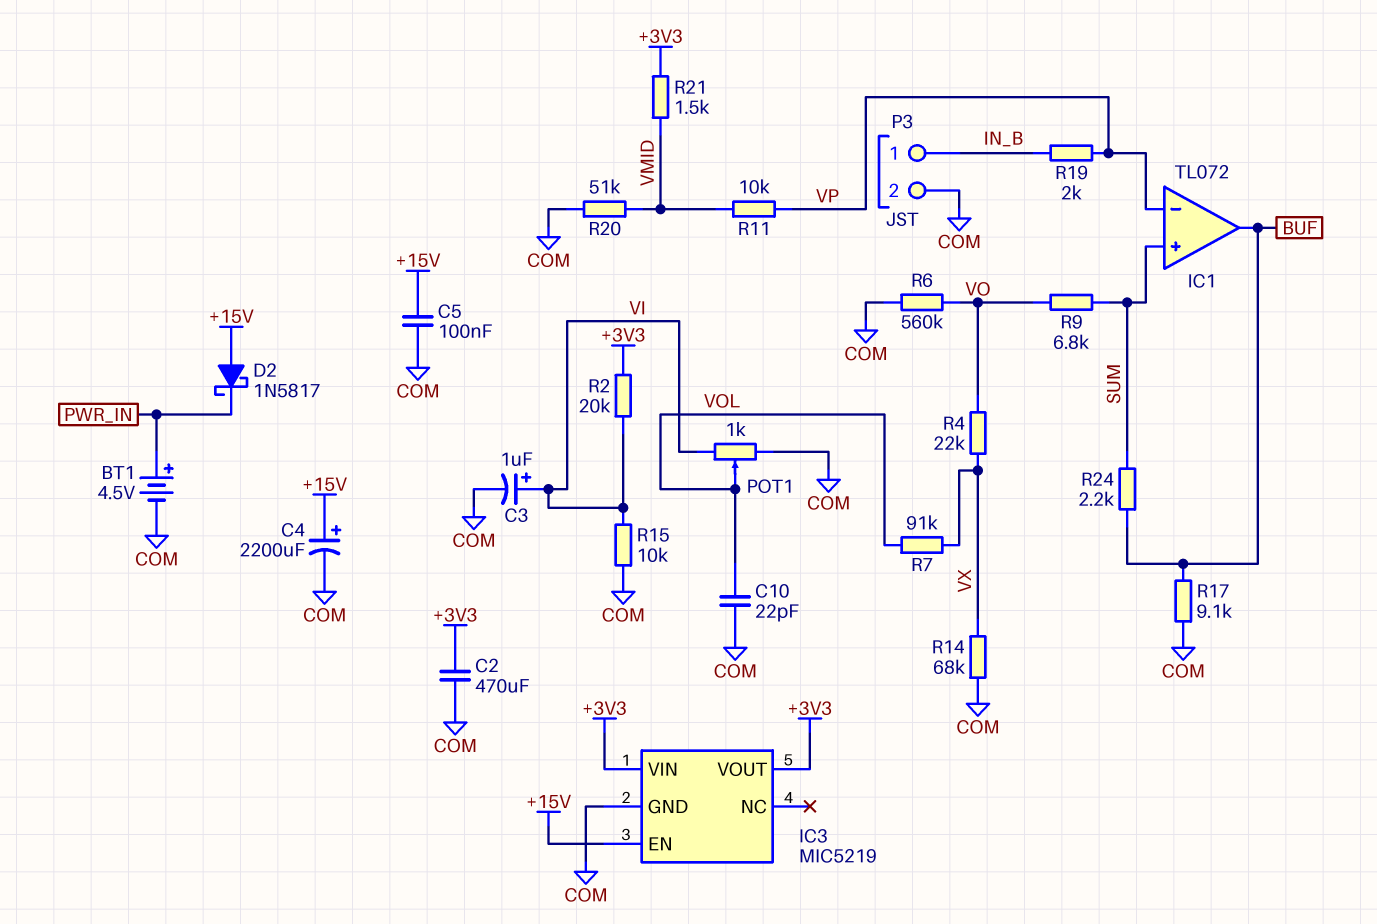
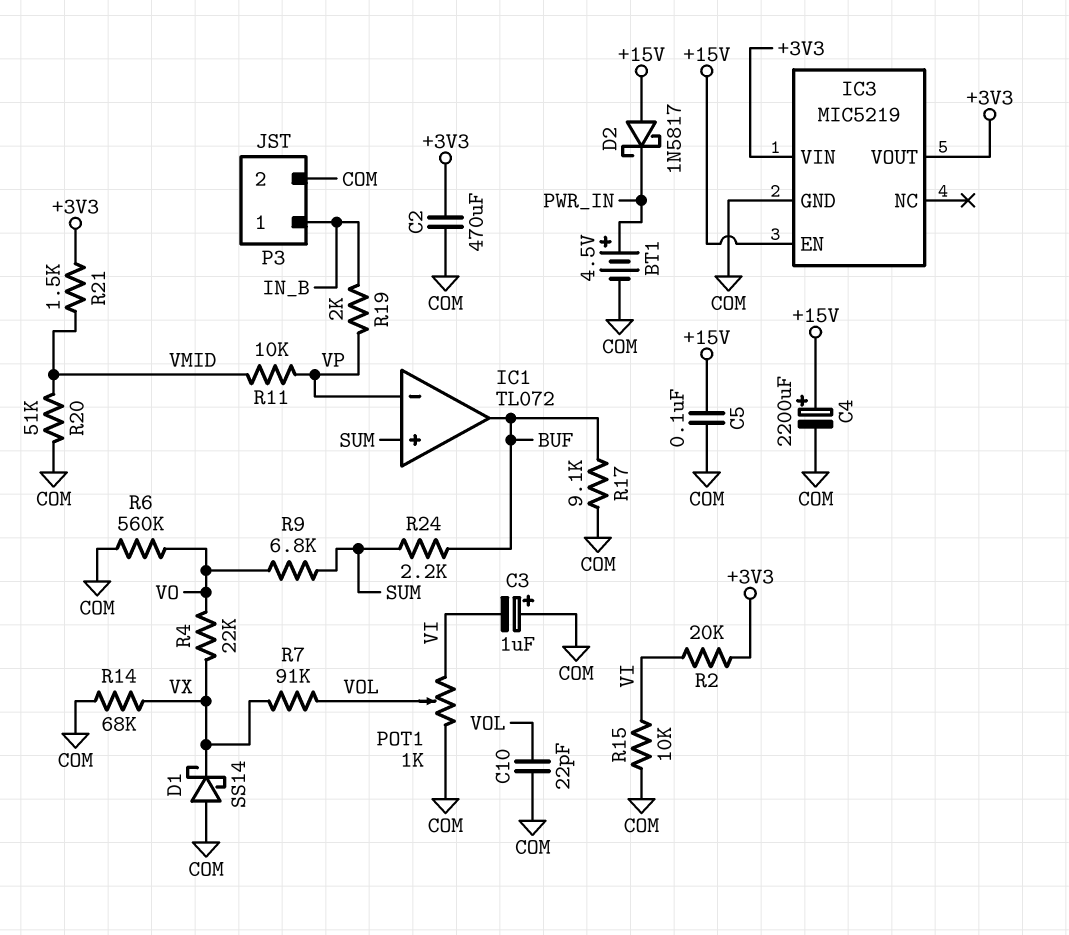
C3: 1uF (plus VI, minus COM) -> 1uF (plus COM, minus VI)
D1: none -> schottky SS14 (A COM, K VX)

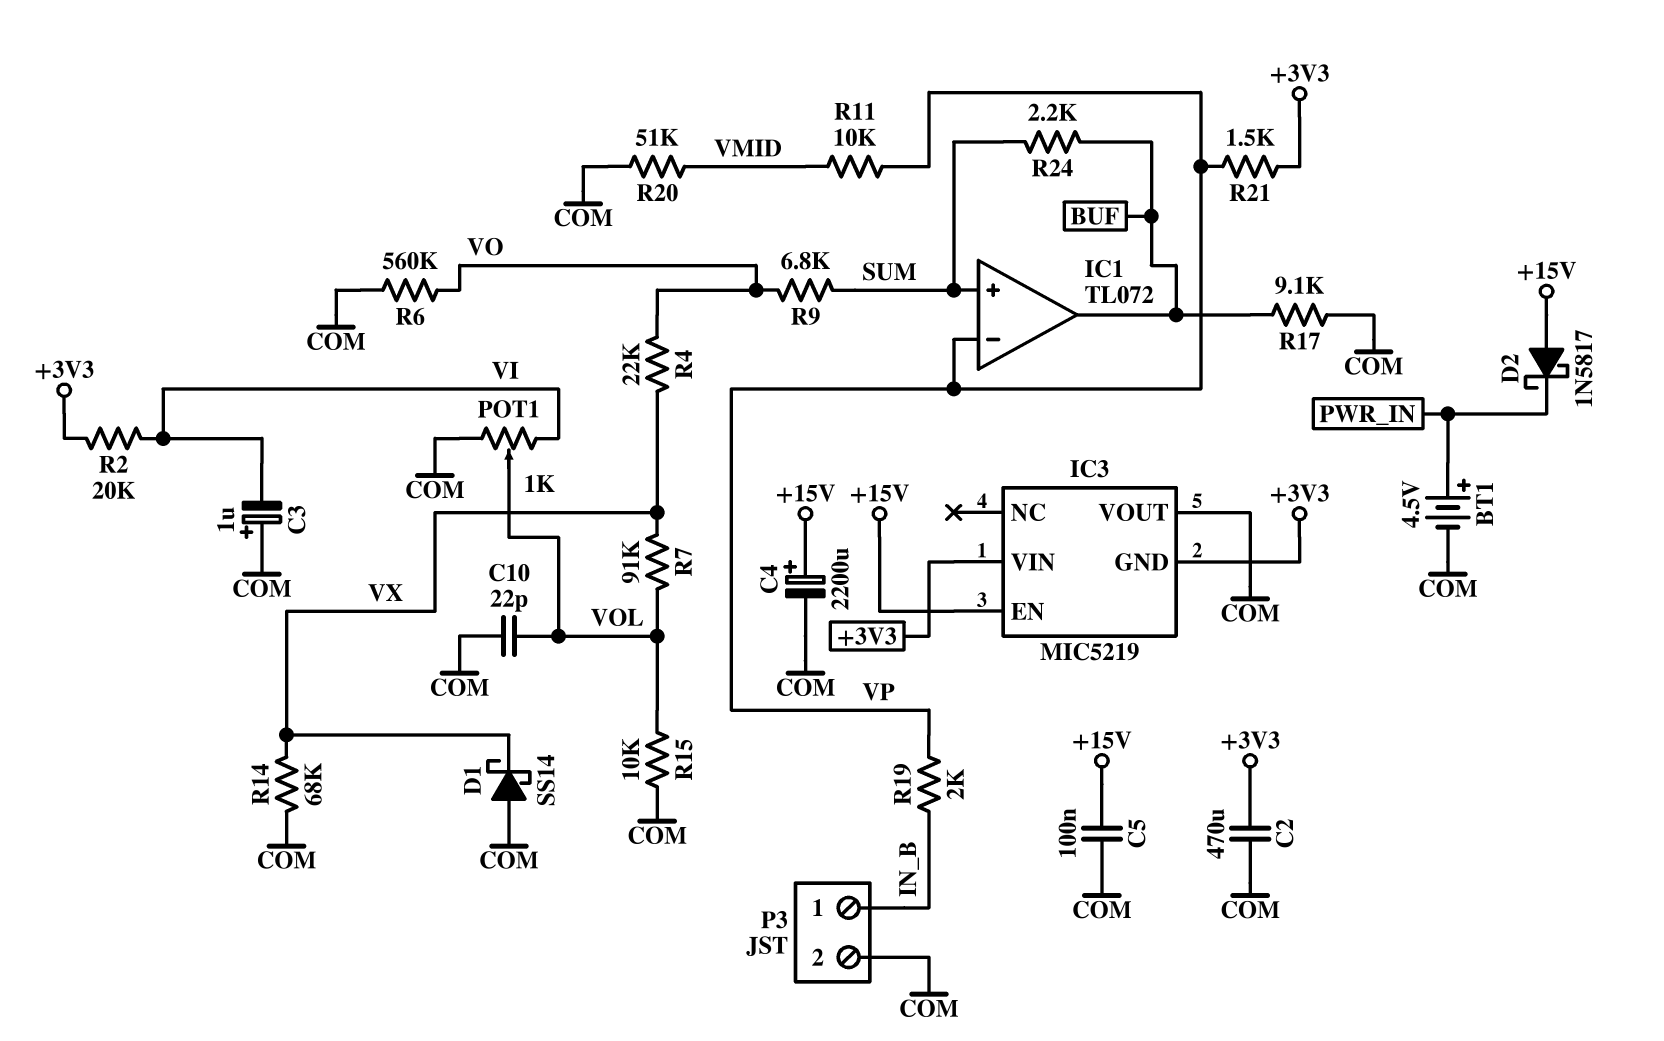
IC3 pin GND: COM -> +3V3
IC3 pin VOUT: +3V3 -> COM
R15: 10k (COM, VI) -> 10k (COM, VOL)
R21: 1.5k (+3V3, VMID) -> 1.5k (+3V3, VP)

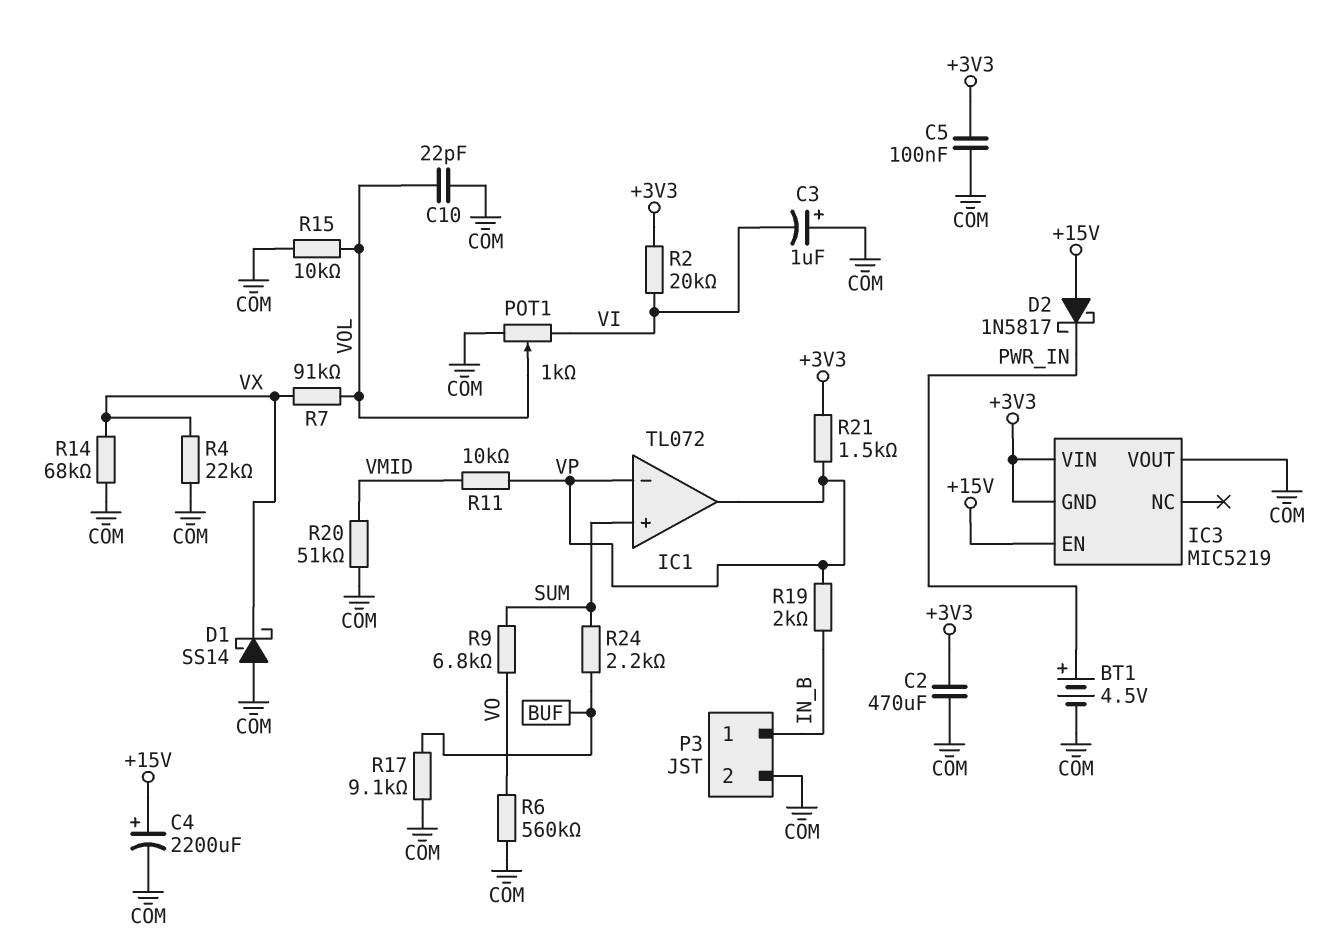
C5: 100nF (+15V, COM) -> 100nF (+3V3, COM)
IC1 pin out: BUF -> VP
R4: 22k (VO, VX) -> 22k (COM, VX)

